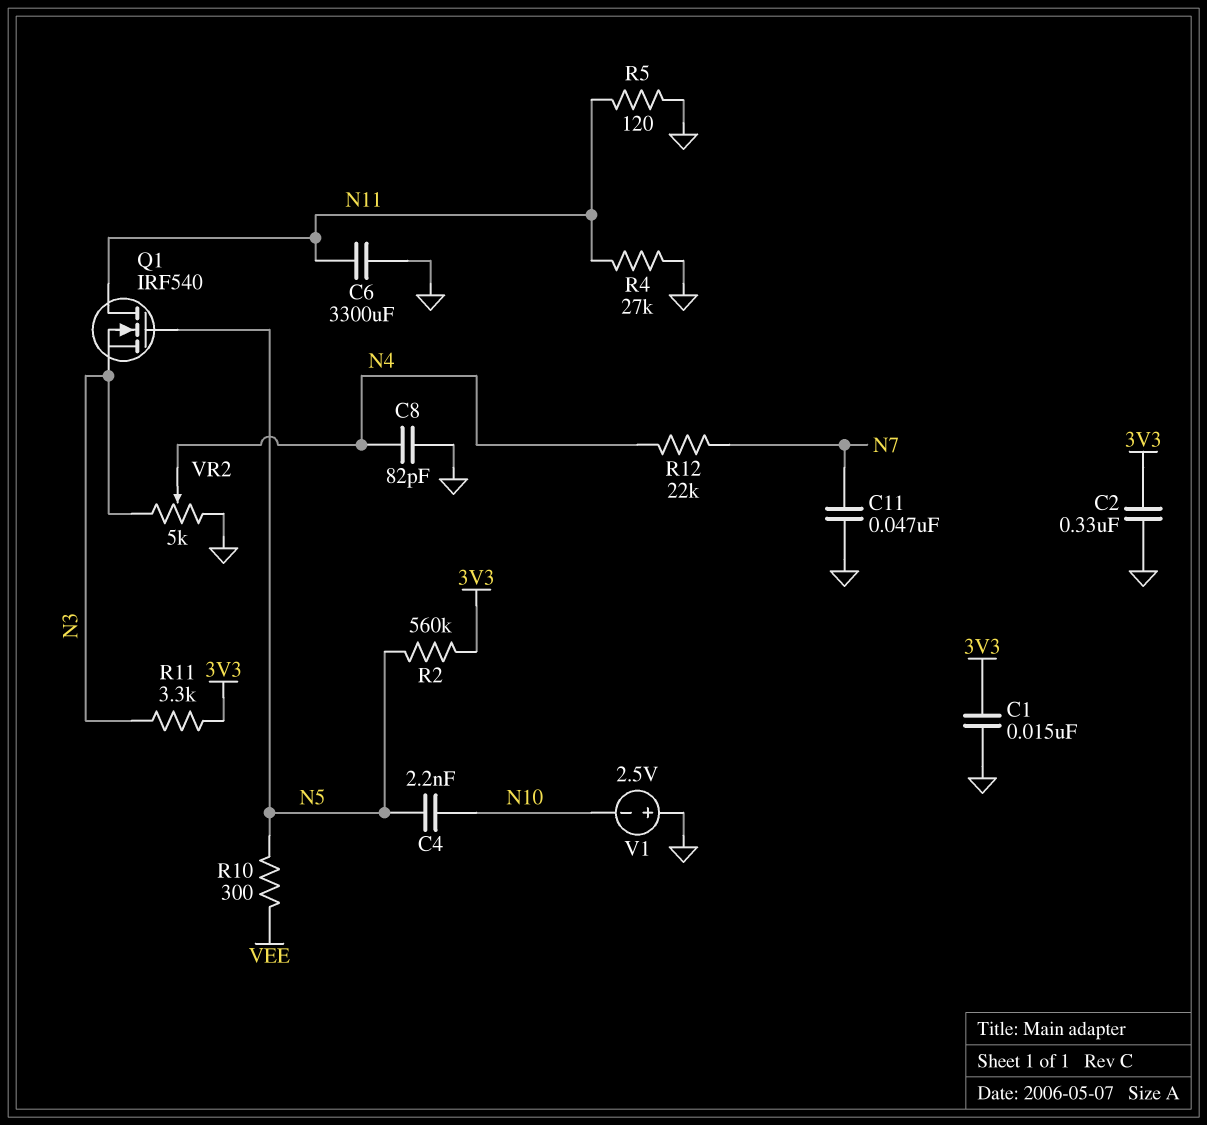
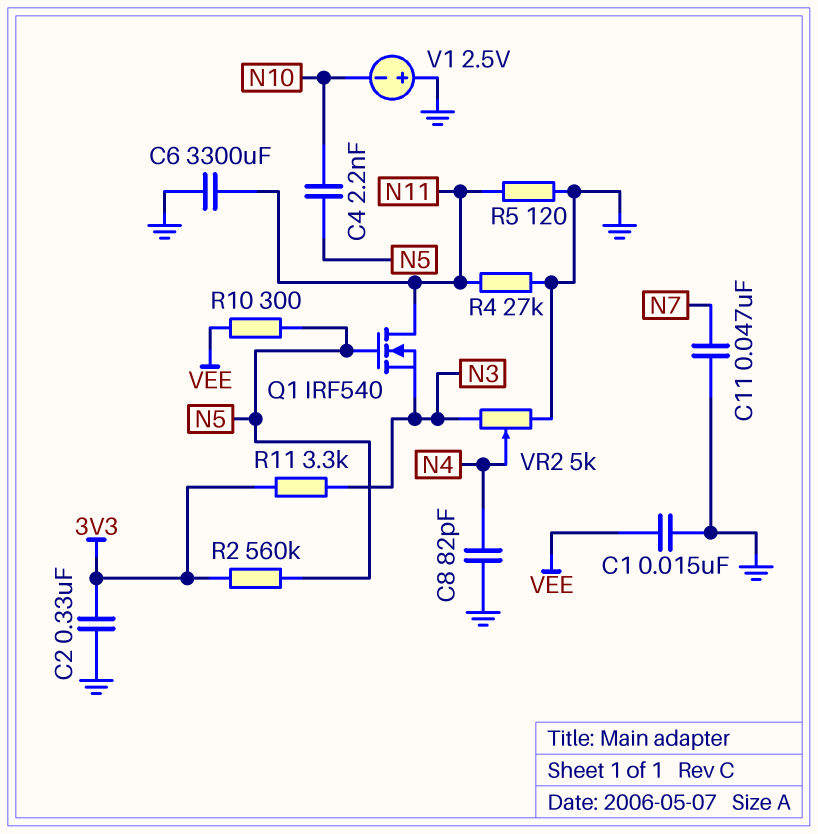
C1: 15nF (3V3, GND) -> 15nF (GND, VEE)
R12: 22k (N4, N7) -> none

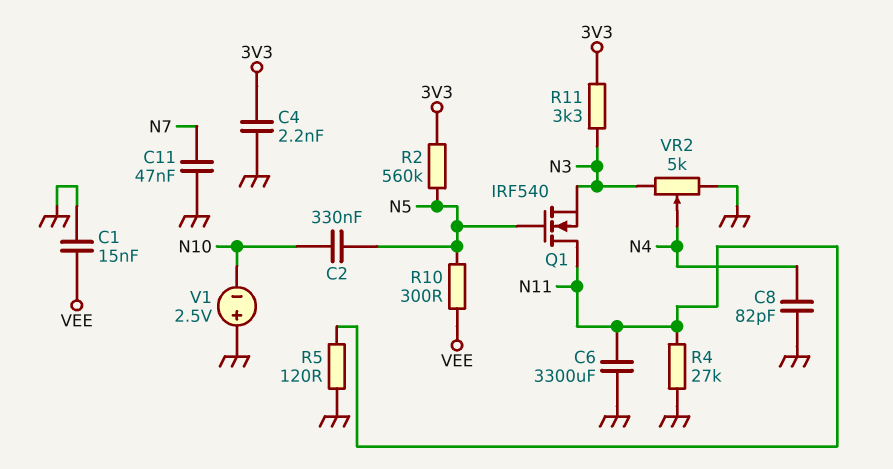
C2: 330nF (3V3, GND) -> 330nF (N5, N10)
C4: 2.2nF (N5, N10) -> 2.2nF (3V3, GND)

